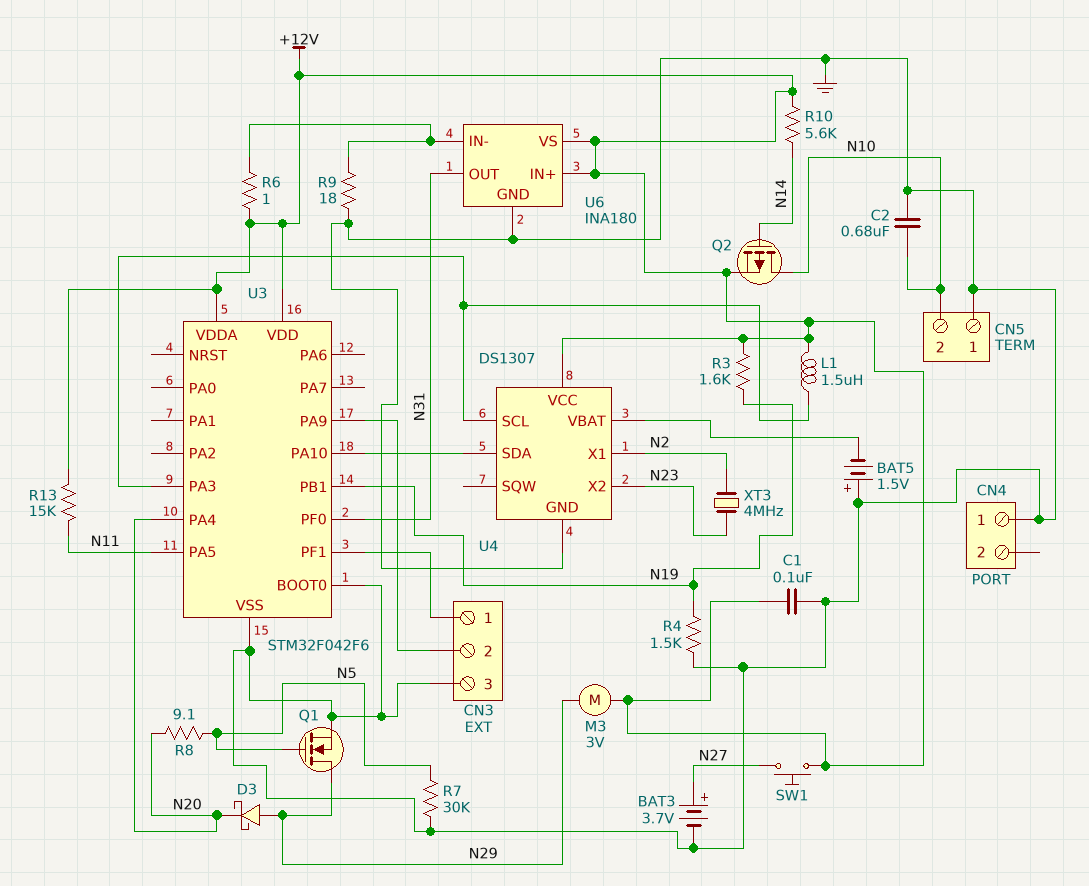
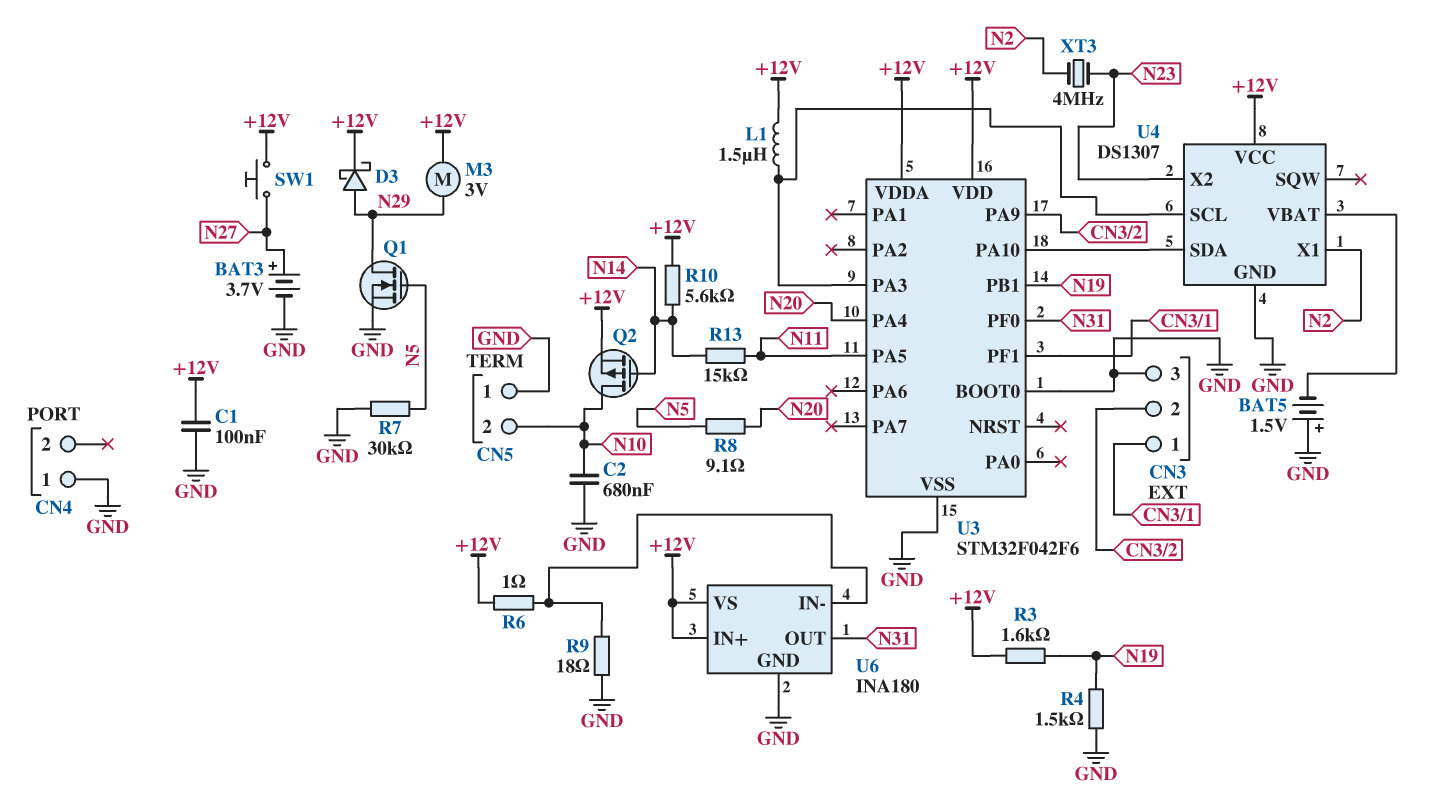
D3: schottky (A N29, K N20) -> schottky (A N29, K +12V)
R13: 15k (+12V, N11) -> 15k (N11, N14)

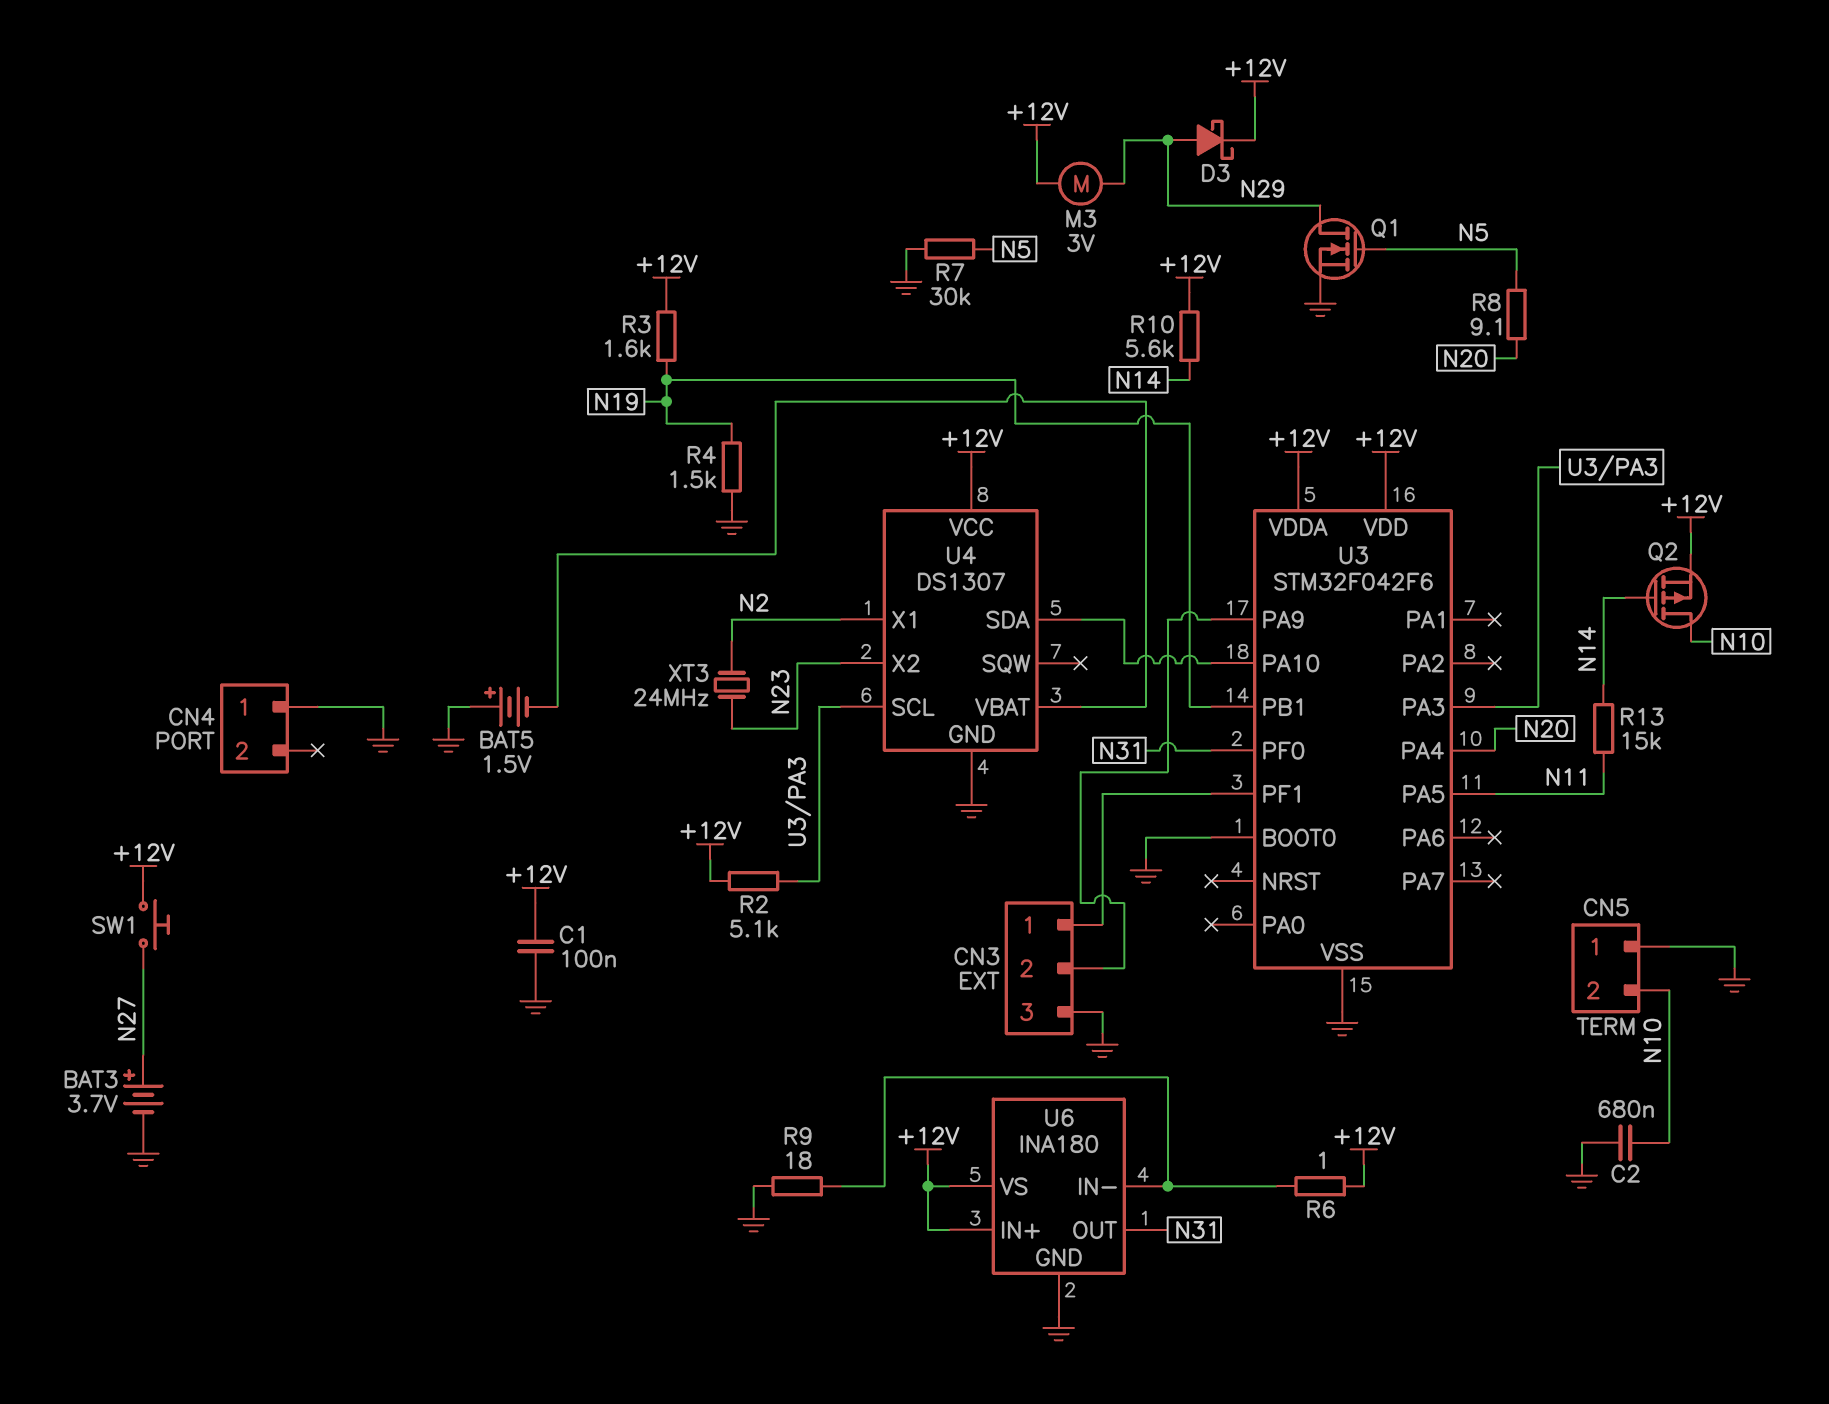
L1: 1.5uH (+12V, U3/PA3) -> none
R2: none -> 5.1k (+12V, U3/PA3)
XT3: 4MHz (N2, N23) -> 24MHz (N2, N23)

